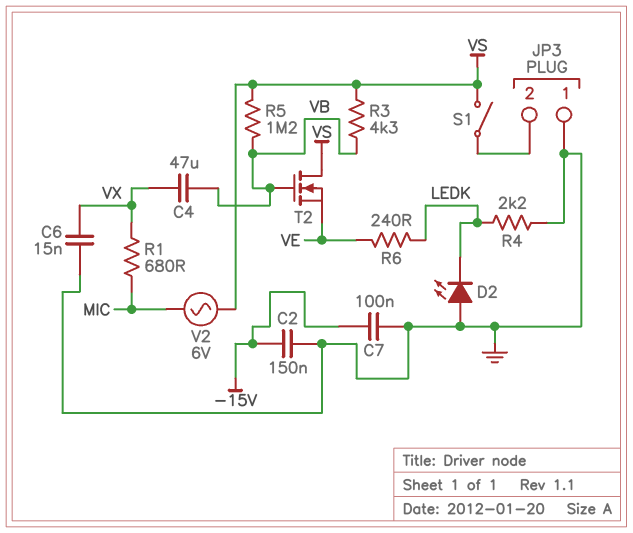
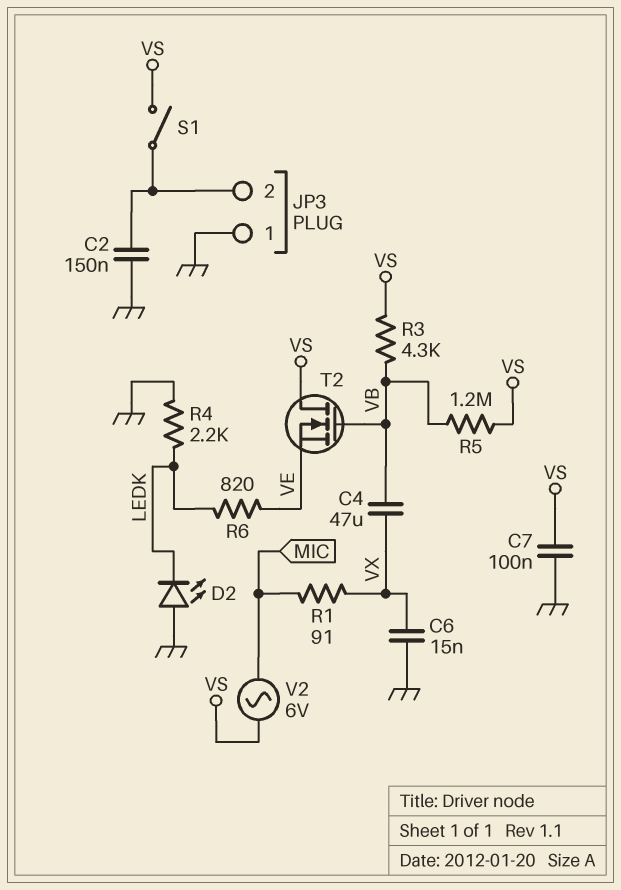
C2: 150nF (-15V, GND) -> 150nF (GND, JP3/2)
C7: 100nF (-15V, GND) -> 100nF (GND, VS)
R1: 680 (MIC, VX) -> 91 (MIC, VX)
R6: 240 (LEDK, VE) -> 820 (LEDK, VE)

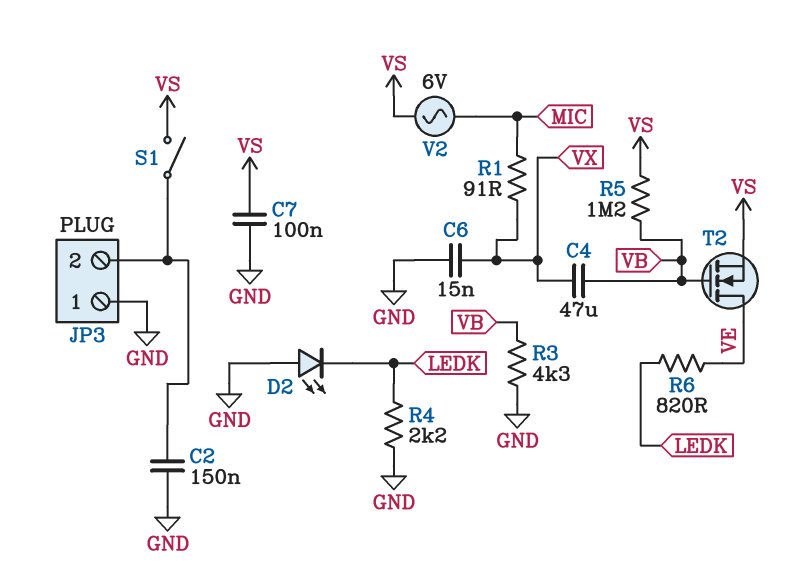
R3: 4.3k (VB, VS) -> 4.3k (GND, VB)
T2: NMOS (G VB, D VS, S VE) -> NMOS (G VB, D VE, S VS)

